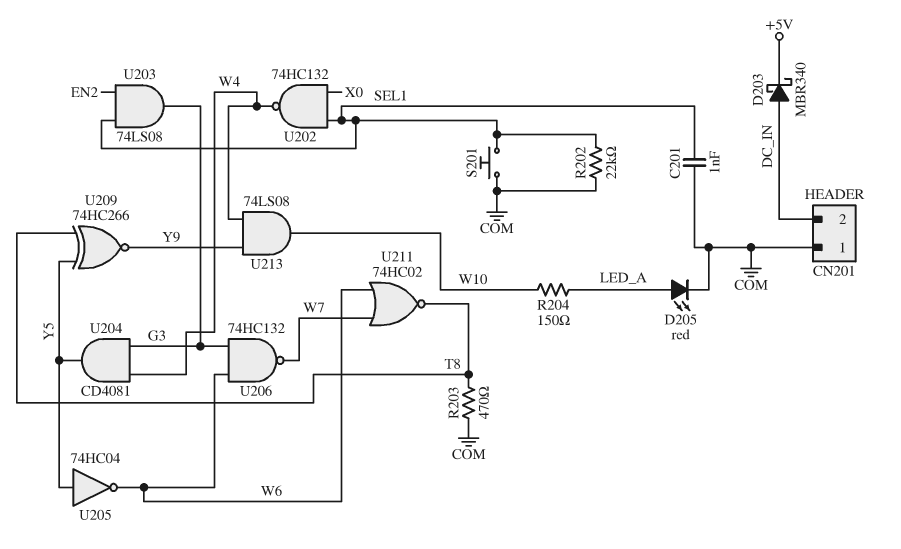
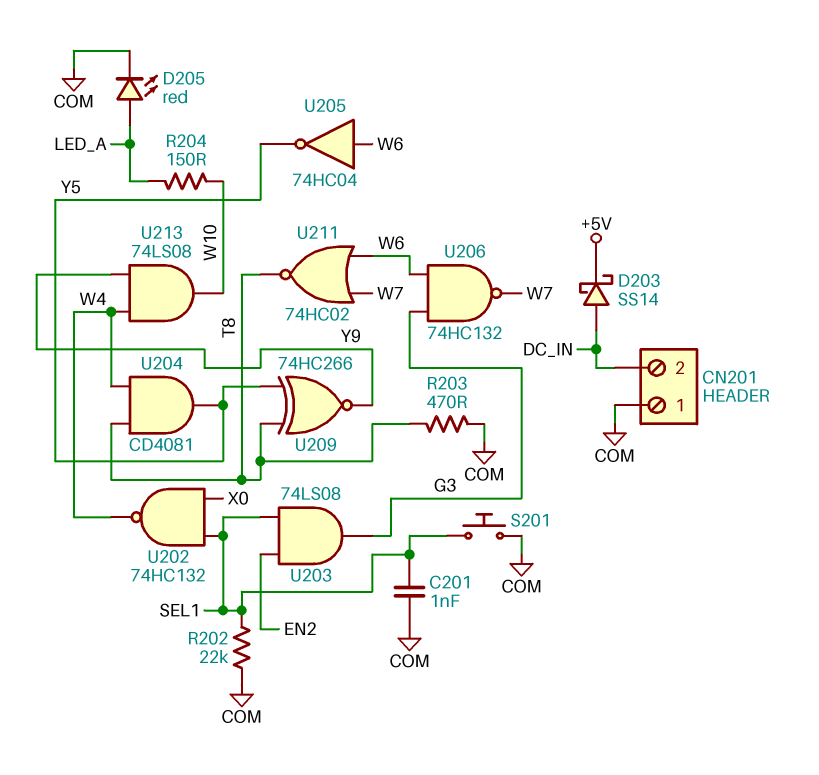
D203: schottky MBR340 (A DC_IN, K +5V) -> schottky SS14 (A DC_IN, K +5V)
U204: AND CD4081 (in G3, in W4, out Y5) -> AND CD4081 (in T8, in W4, out Y5)
U205: NOT 74HC04 (in Y5, out W6) -> NOT 74HC04 (in W6, out Y5)

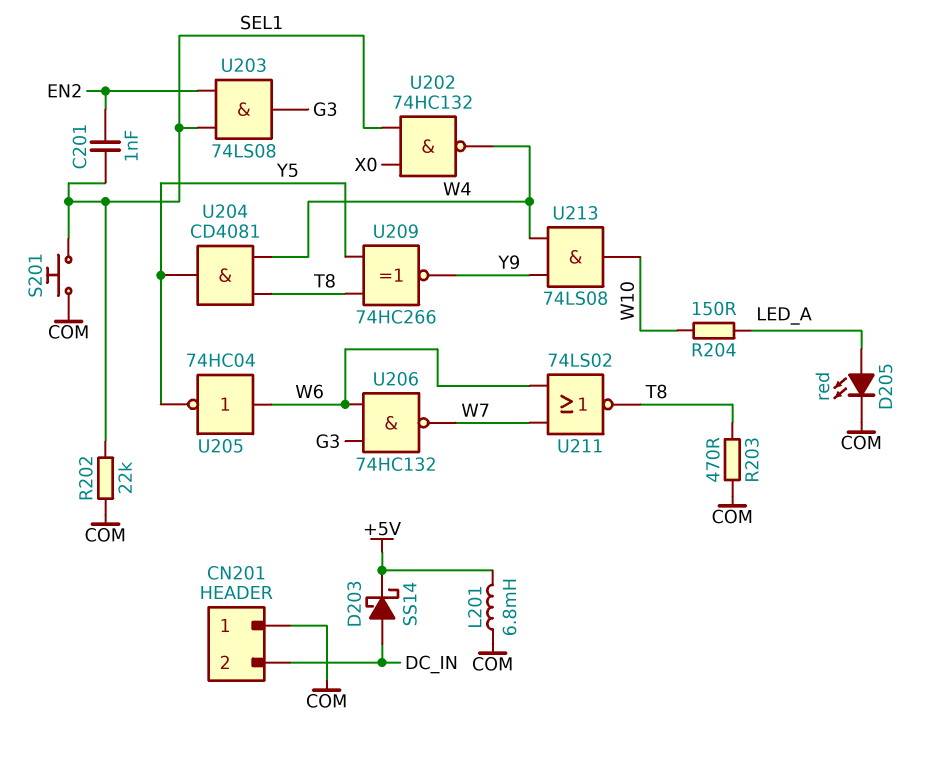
C201: 1nF (COM, SEL1) -> 1nF (EN2, SEL1)
L201: none -> 6.8mH (+5V, COM)
U211: NOR 74HC02 (in W6, in W7, out T8) -> NOR 74LS02 (in W6, in W7, out T8)

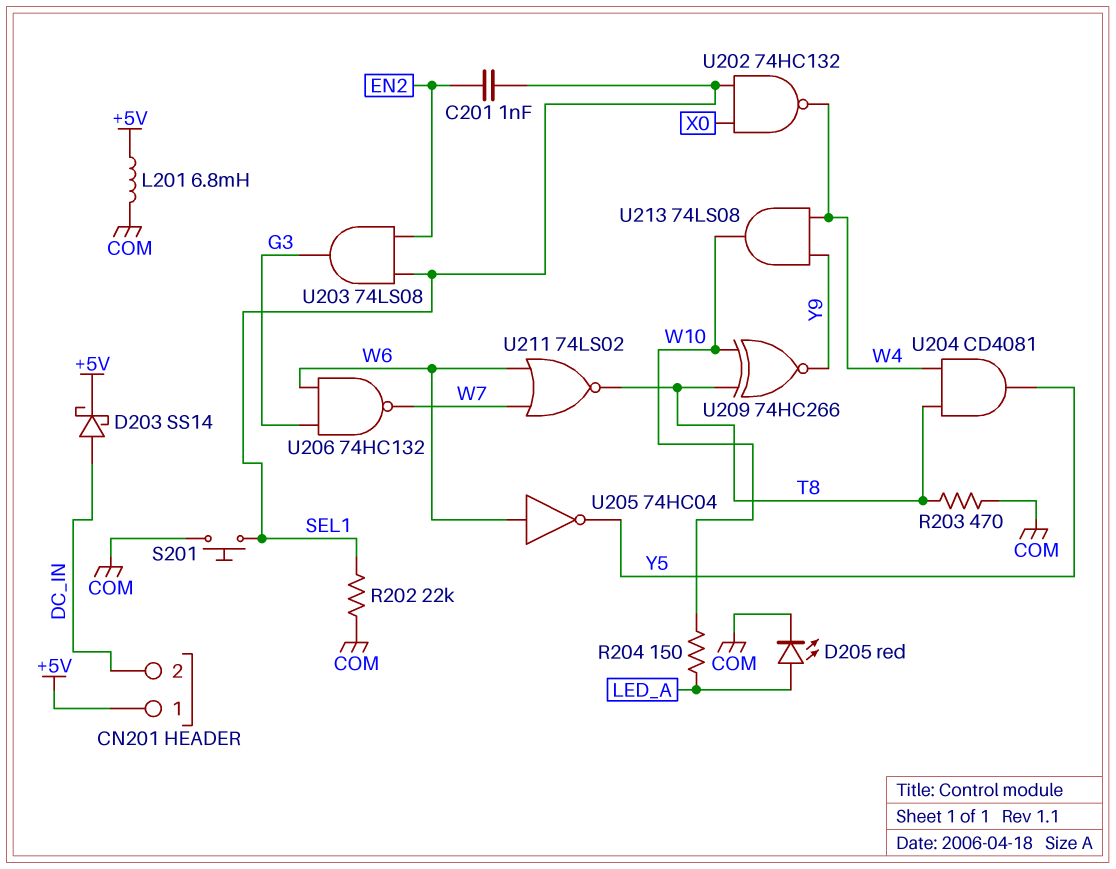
CN201 pin 1: COM -> +5V
U209: XNOR 74HC266 (in T8, in Y5, out Y9) -> XNOR 74HC266 (in T8, in W10, out Y9)

